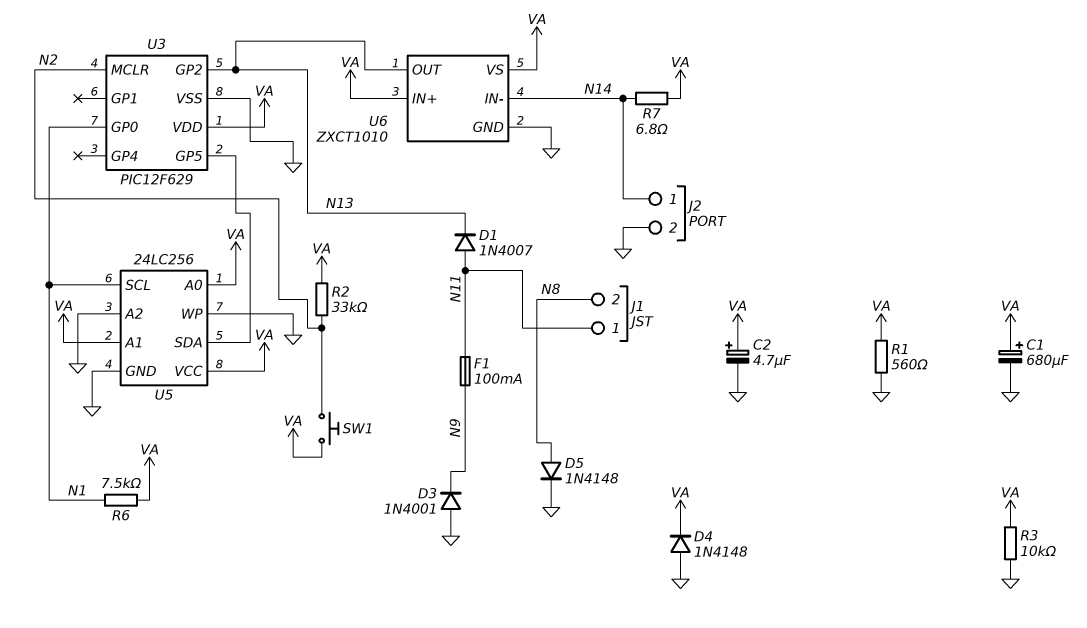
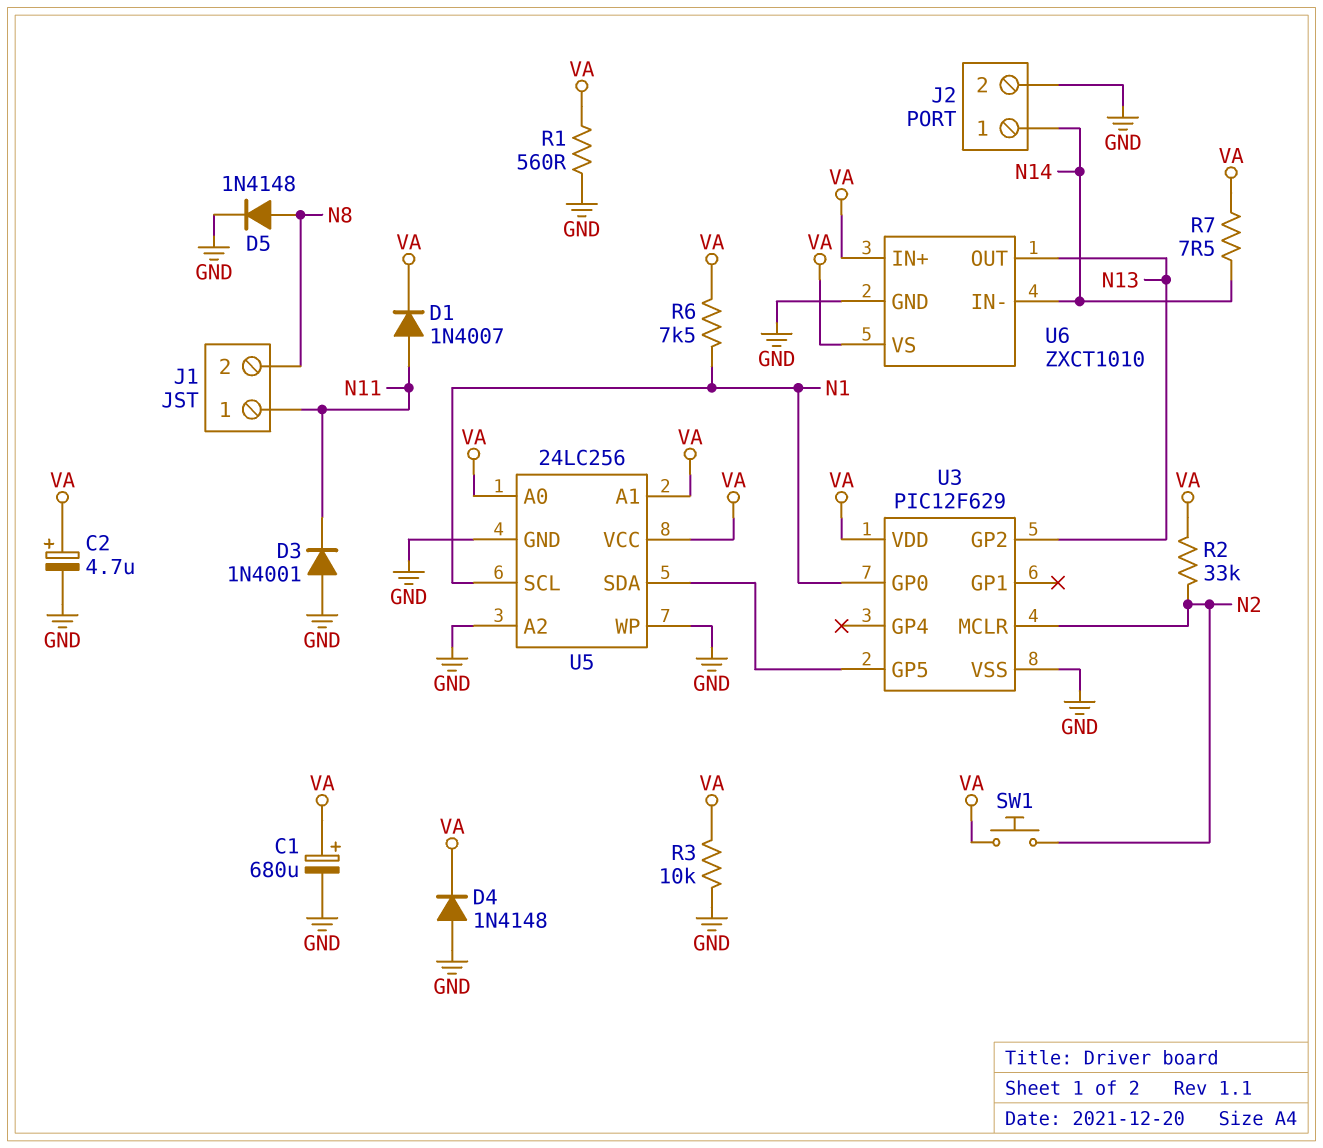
D1: diode 1N4007 (A N11, K N13) -> diode 1N4007 (A N11, K VA)
D3: diode 1N4001 (A GND, K N9) -> diode 1N4001 (A GND, K N11)
F1: 100mA (N9, N11) -> none
R7: 6.8 (N14, VA) -> 7.5 (N14, VA)

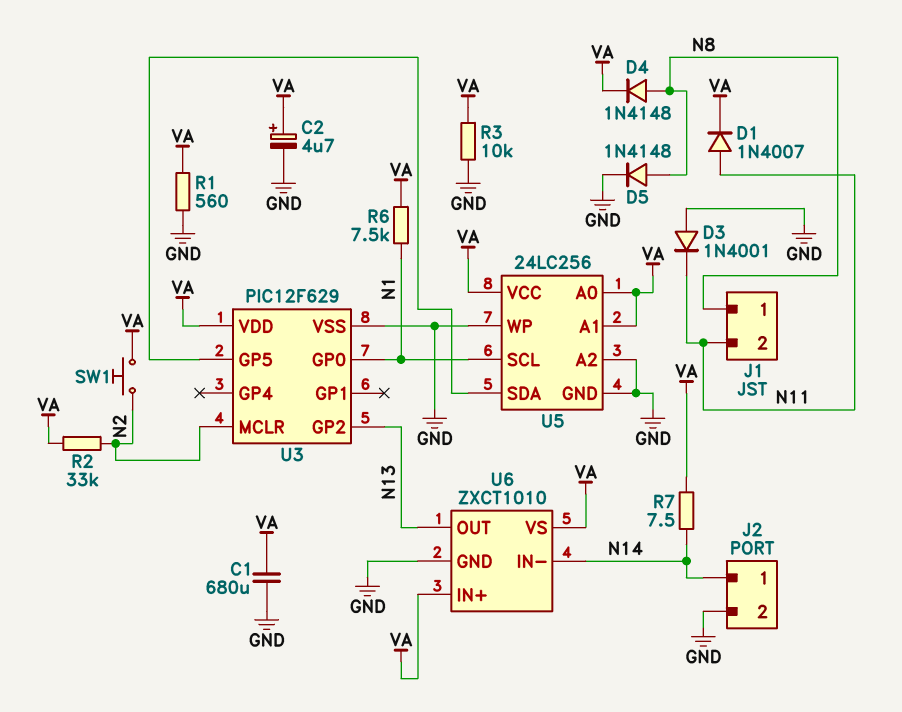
C1: 680uF (plus VA, minus GND) -> 680uF (GND, VA)
D4: diode 1N4148 (A GND, K VA) -> diode 1N4148 (A N8, K VA)
J1 pin 1: N11 -> N8
J1 pin 2: N8 -> N11

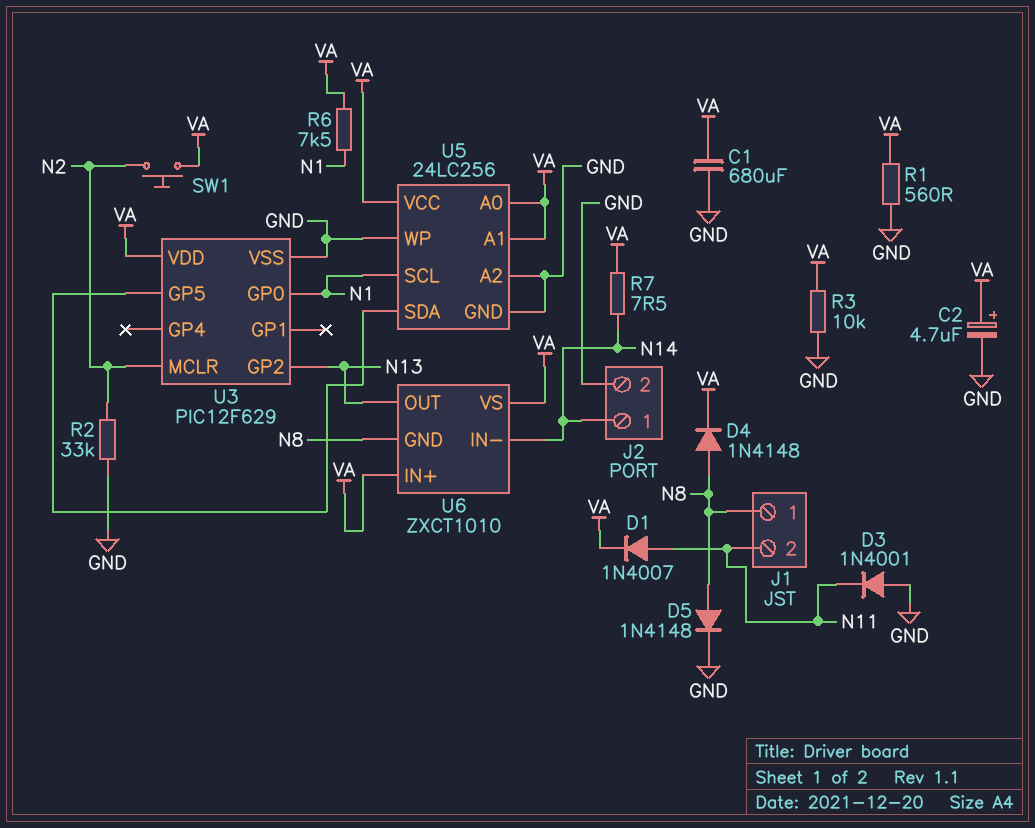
R2: 33k (N2, VA) -> 33k (GND, N2)
U6 pin GND: GND -> N8

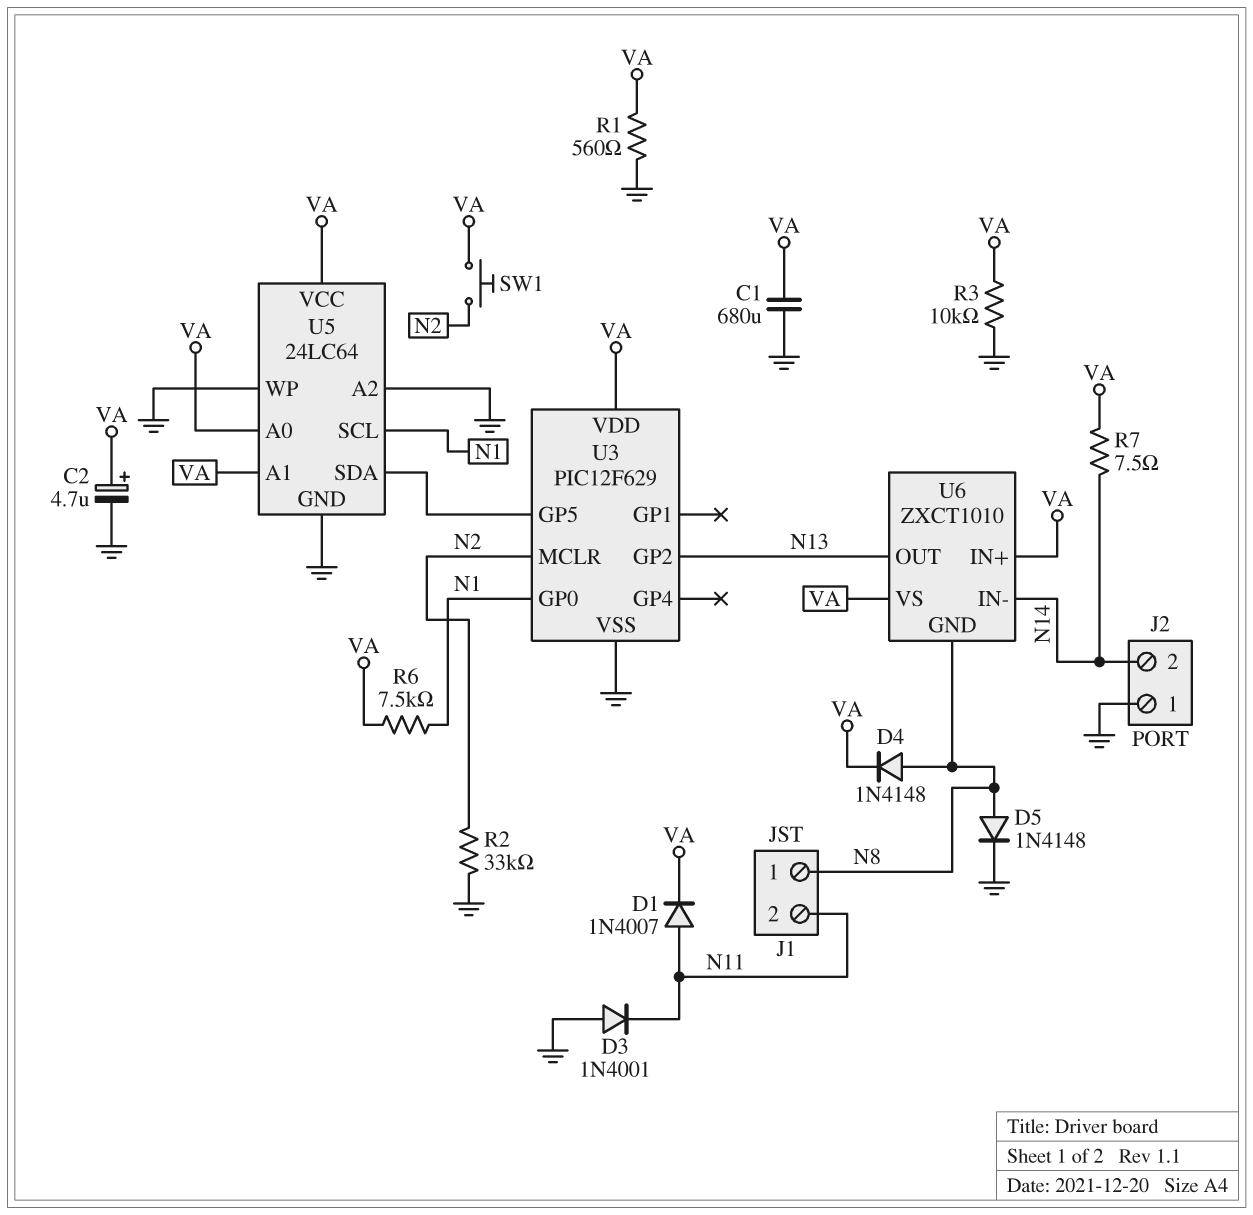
J2 pin 1: N14 -> GND
J2 pin 2: GND -> N14
U5: 24LC256 -> 24LC64

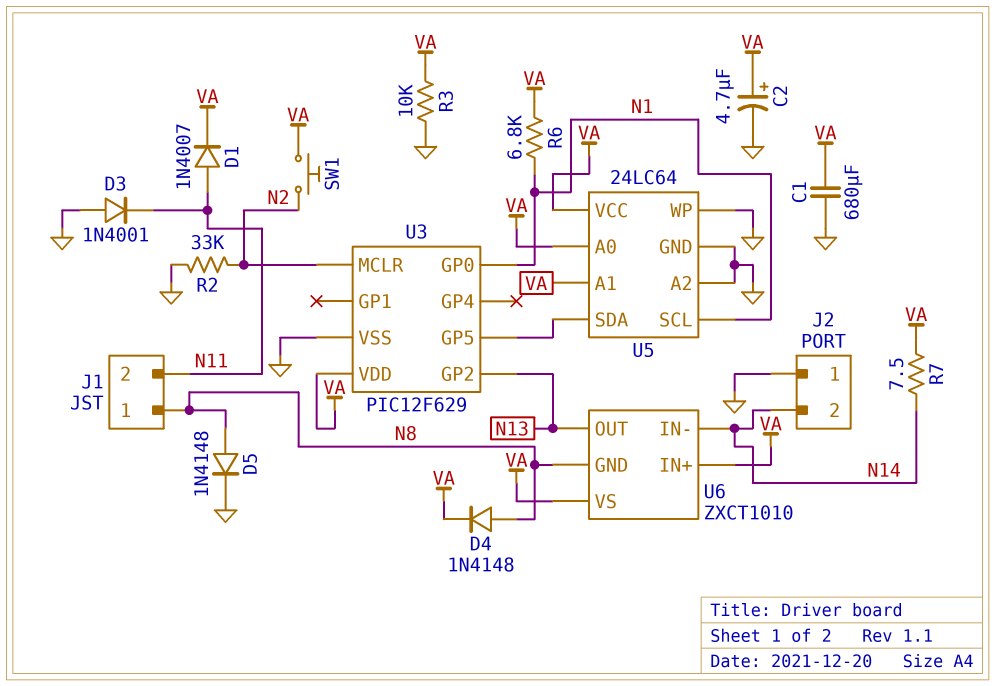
R1: 560 (GND, VA) -> none
R6: 7.5k (N1, VA) -> 6.8k (N1, VA)

